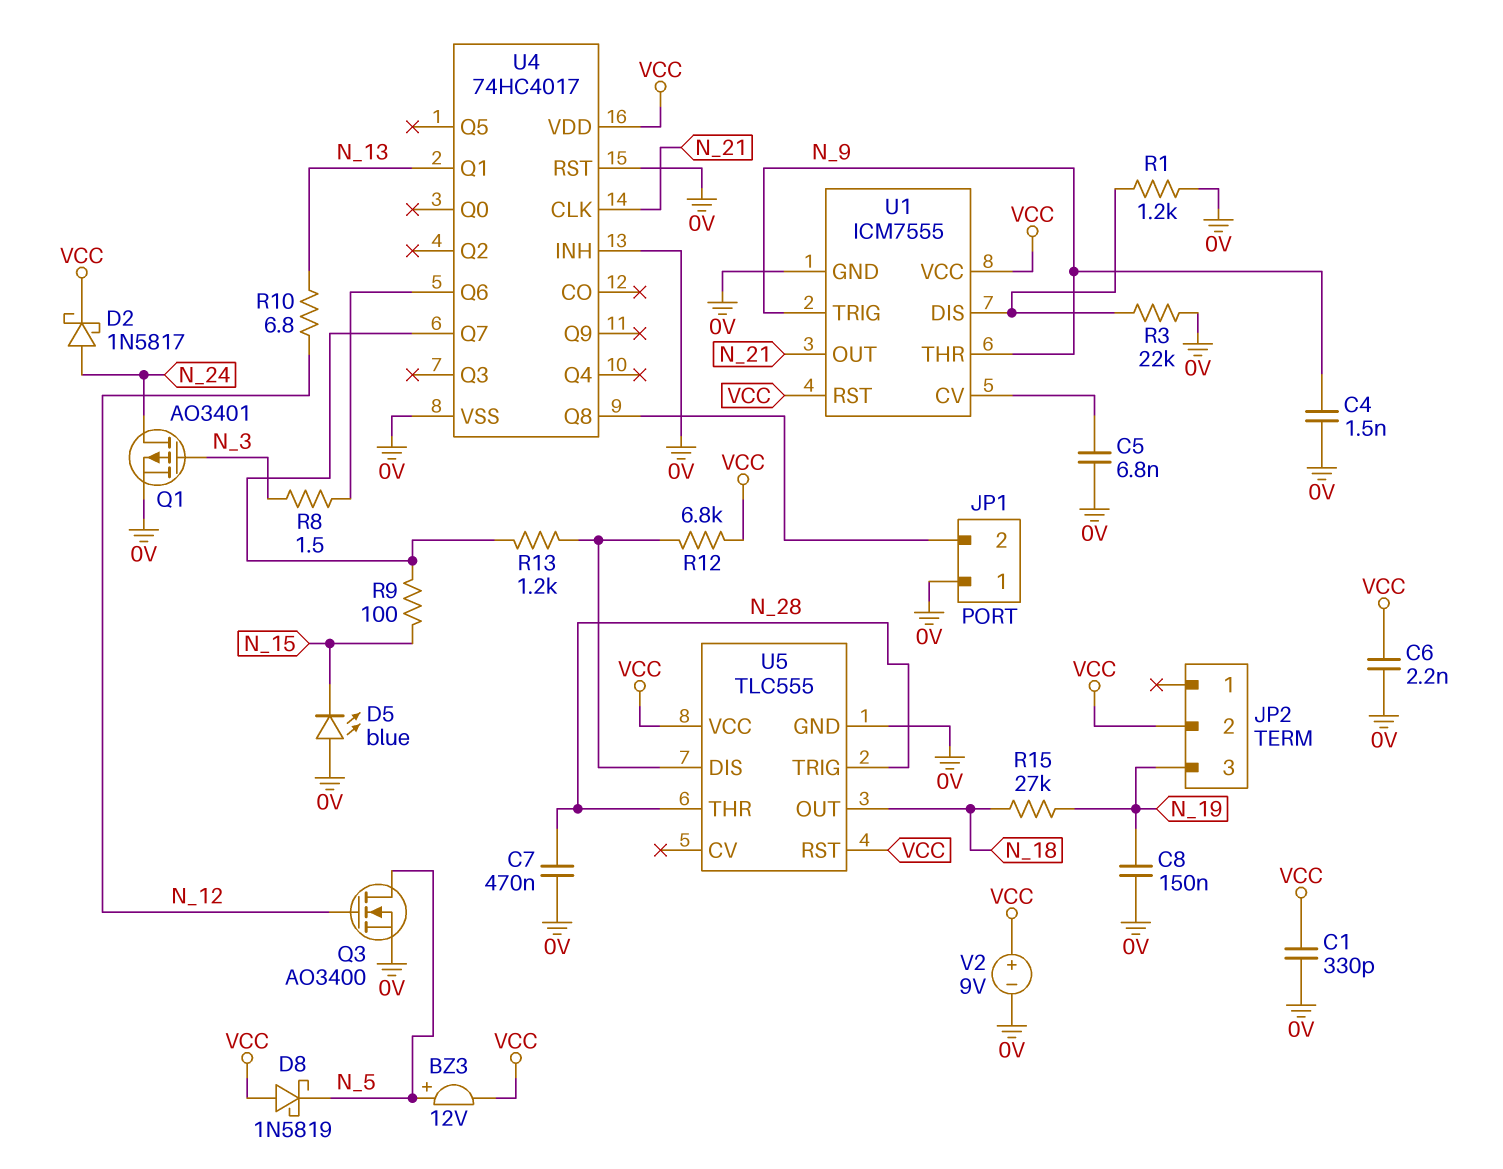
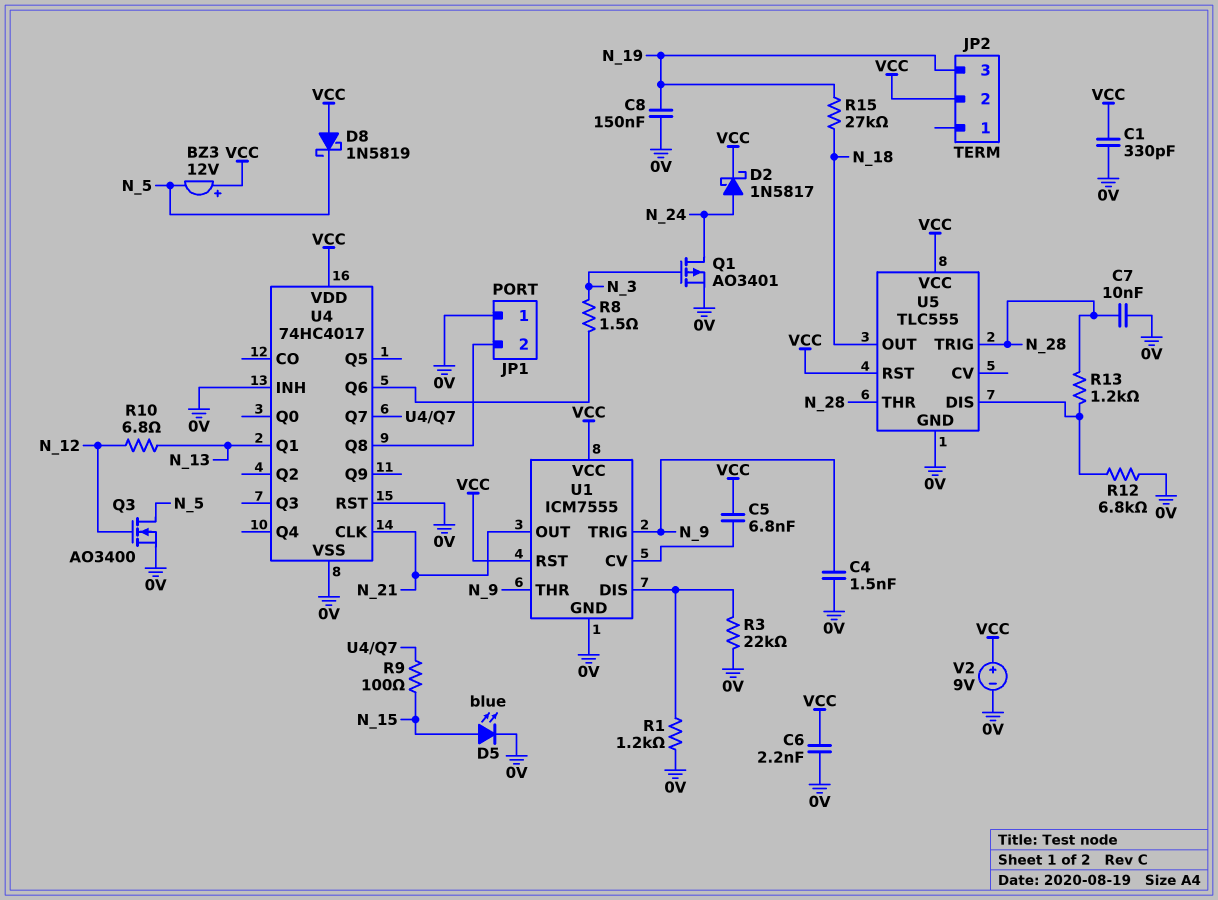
BZ3: buzzer 12V (plus N_5, minus VCC) -> buzzer 12V (plus VCC, minus N_5)
C5: 6.8nF (0V, U1/CV) -> 6.8nF (U1/CV, VCC)
C7: 470nF (0V, N_28) -> 10nF (0V, N_28)
D5: LED blue (A 0V, K N_15) -> LED blue (A N_15, K 0V)
R12: 6.8k (U5/DIS, VCC) -> 6.8k (0V, U5/DIS)
R13: 1.2k (U4/Q7, U5/DIS) -> 1.2k (N_28, U5/DIS)

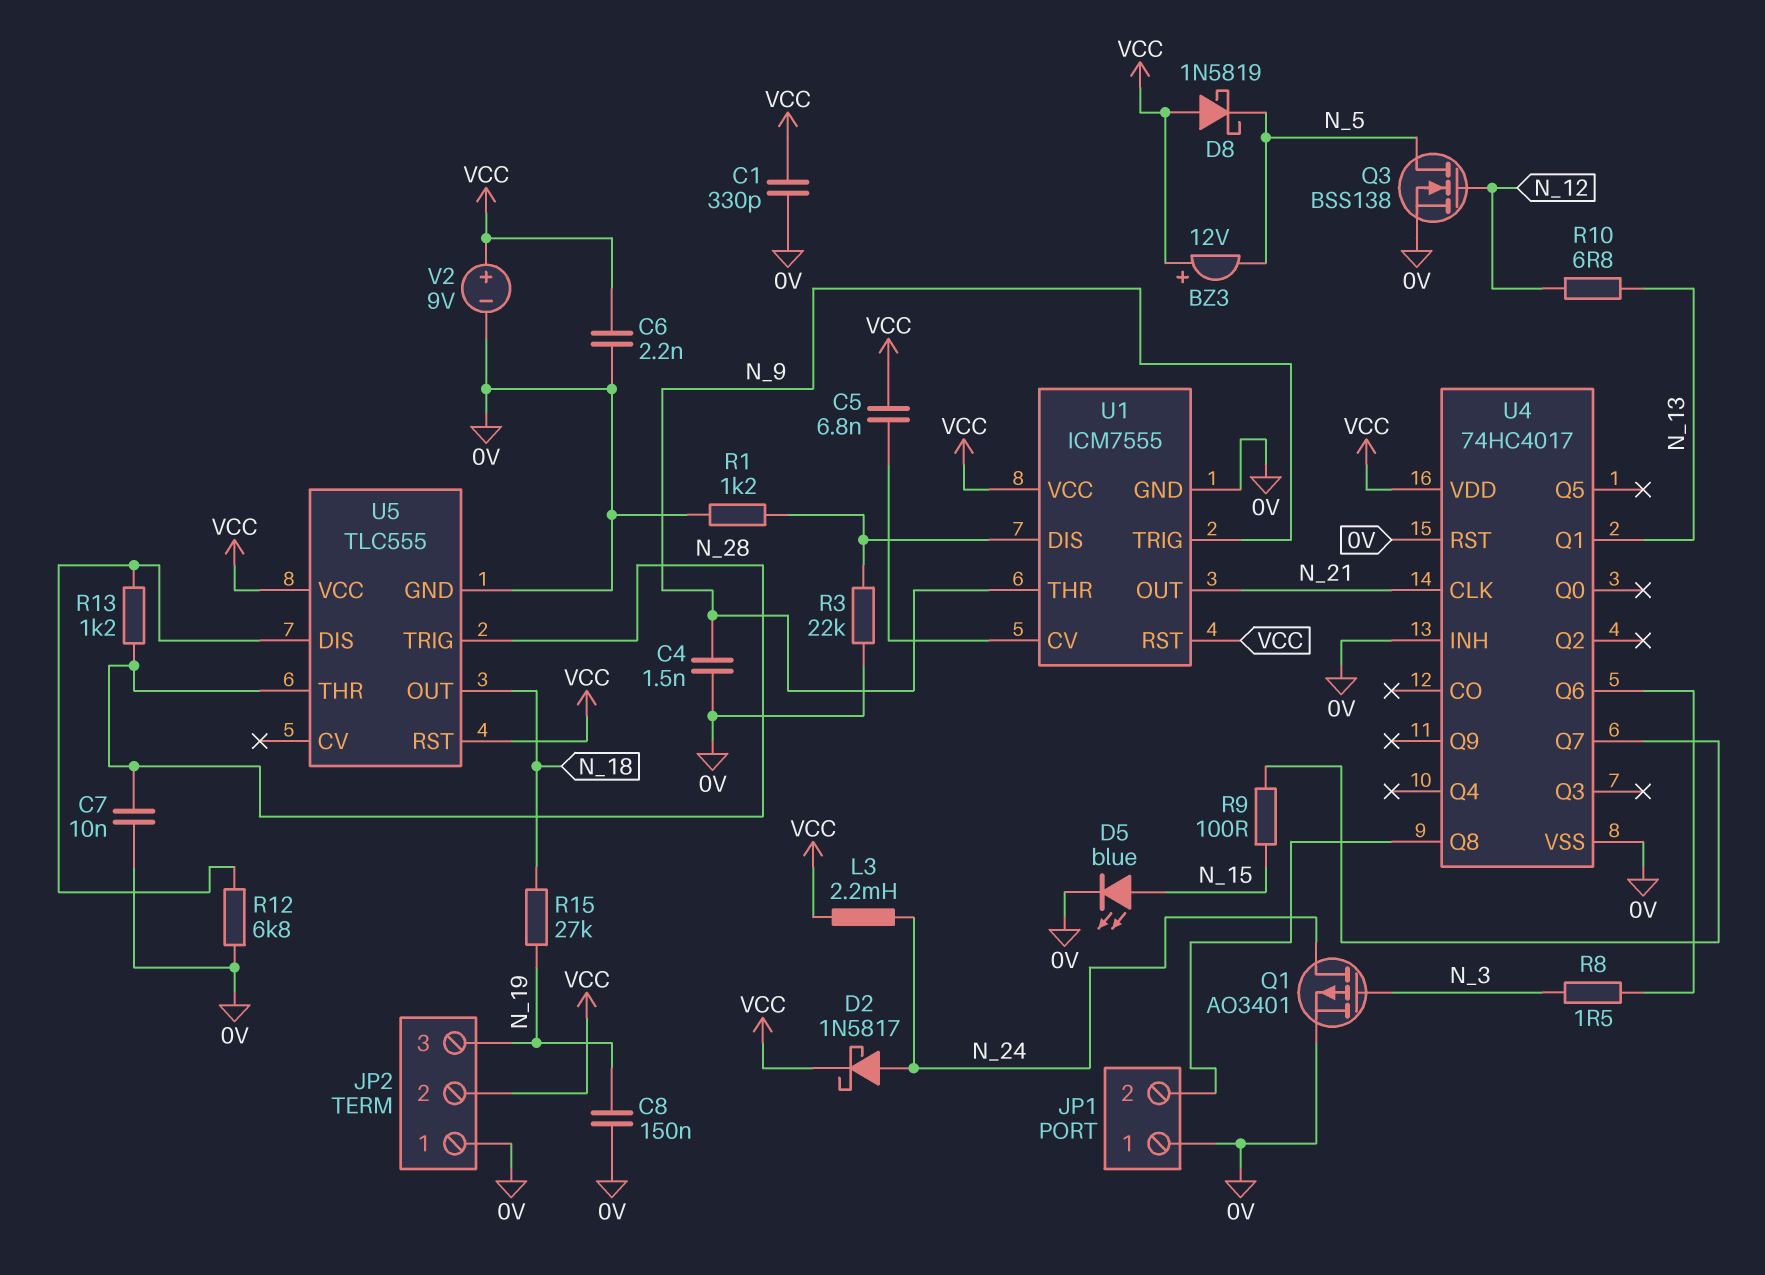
JP2 pin 1: none -> 0V
L3: none -> 2.2mH (N_24, VCC)
Q3: NMOS AO3400 (G N_12, D N_5, S 0V) -> NMOS BSS138 (G N_12, D N_5, S 0V)

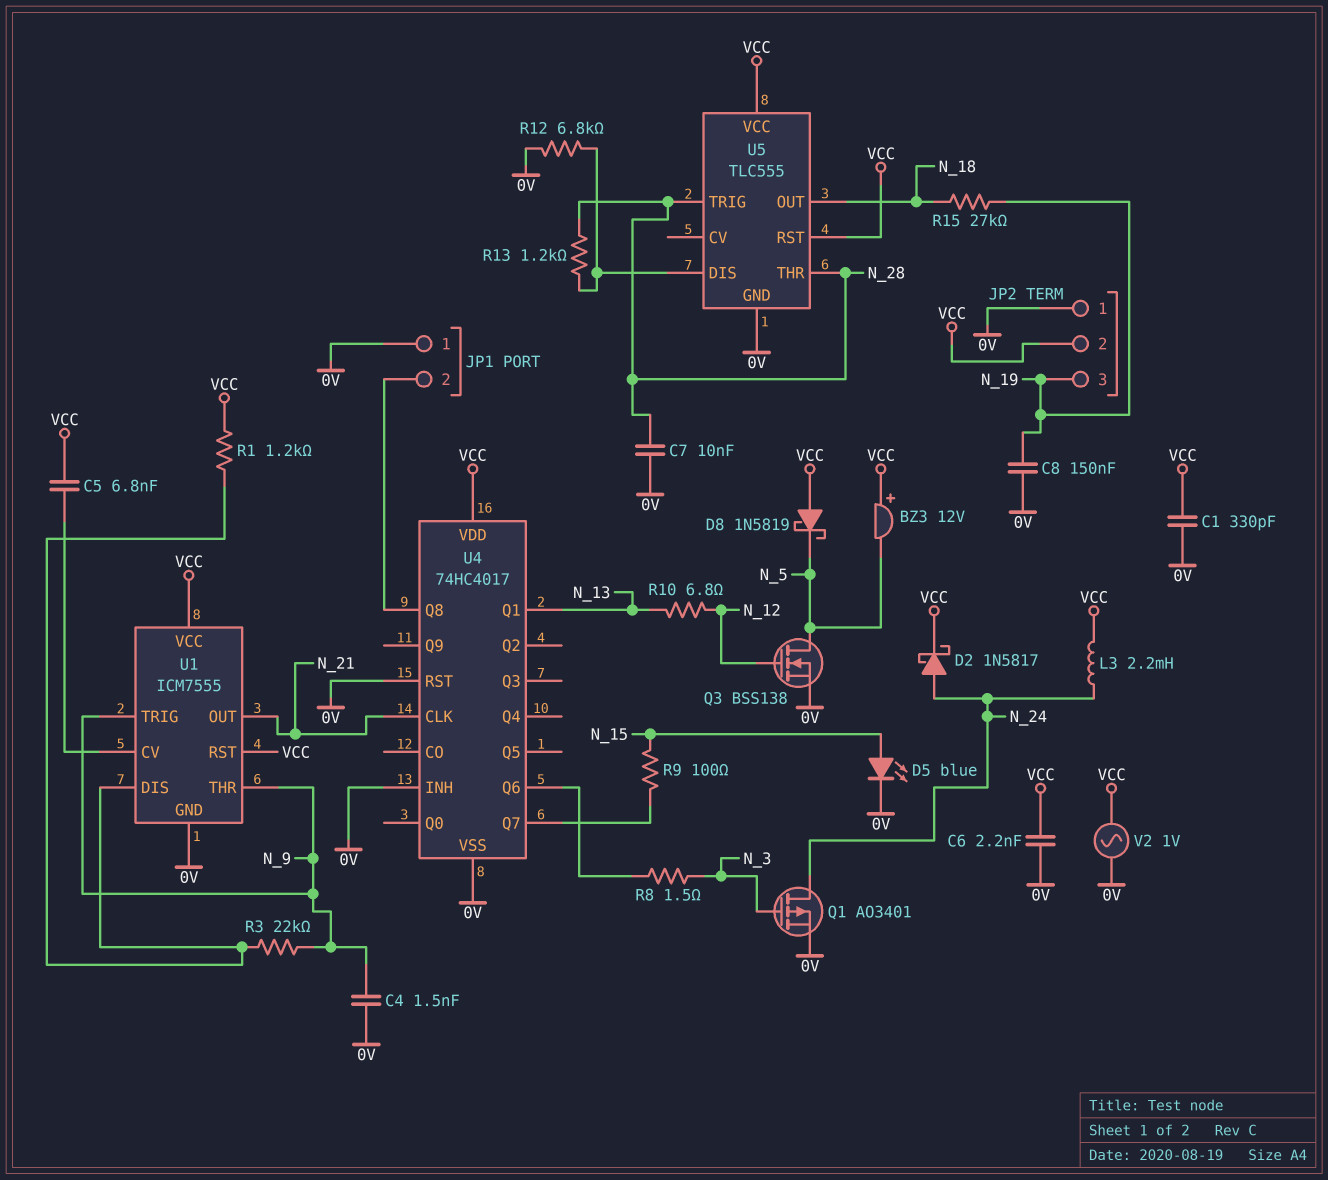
R1: 1.2k (0V, U1/DIS) -> 1.2k (U1/DIS, VCC)
R3: 22k (0V, U1/DIS) -> 22k (N_9, U1/DIS)
V2: 9V (plus VCC, minus 0V) -> AC 1V (0V, VCC)

